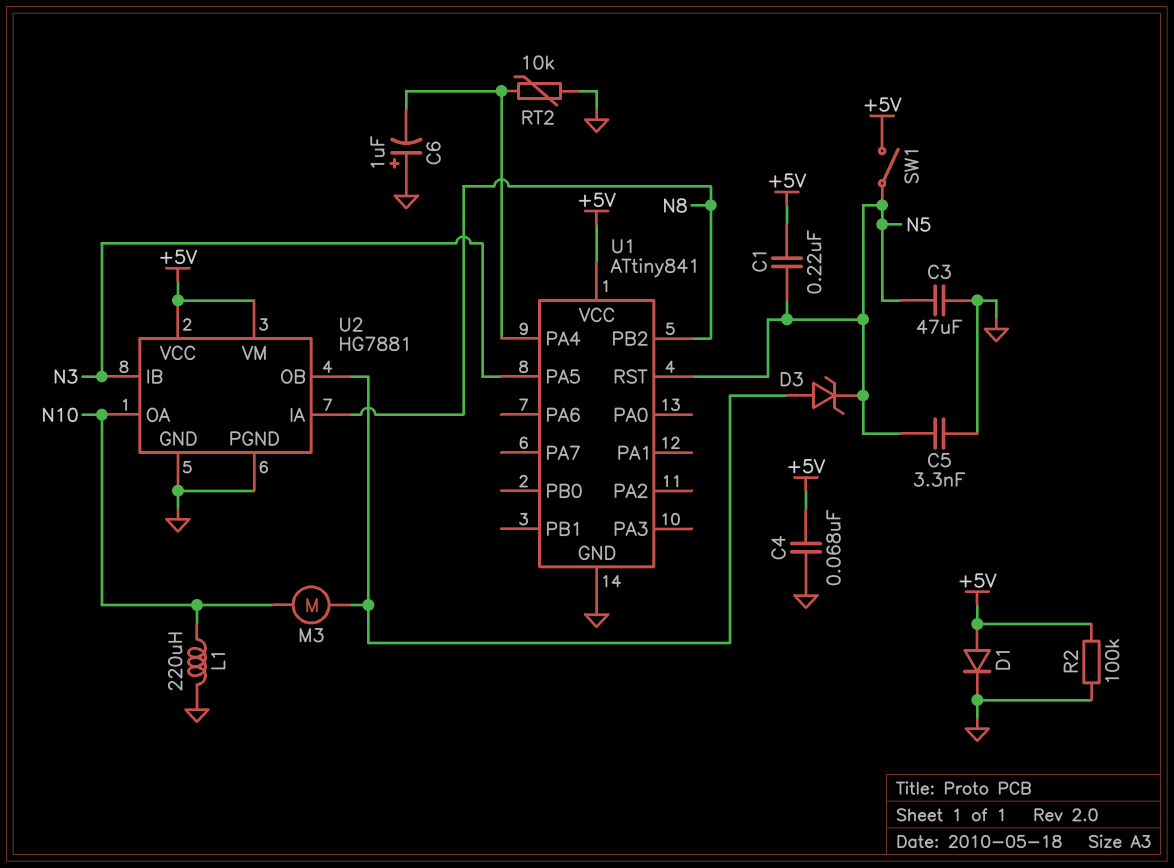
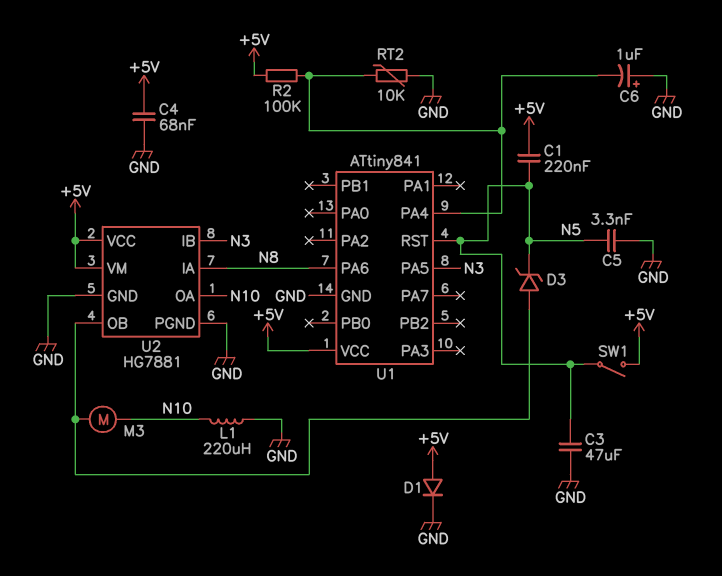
R2: 100k (+5V, GND) -> 100k (+5V, U1/PA4)
U1 pin PA6: none -> N8
U1 pin PB2: N8 -> none

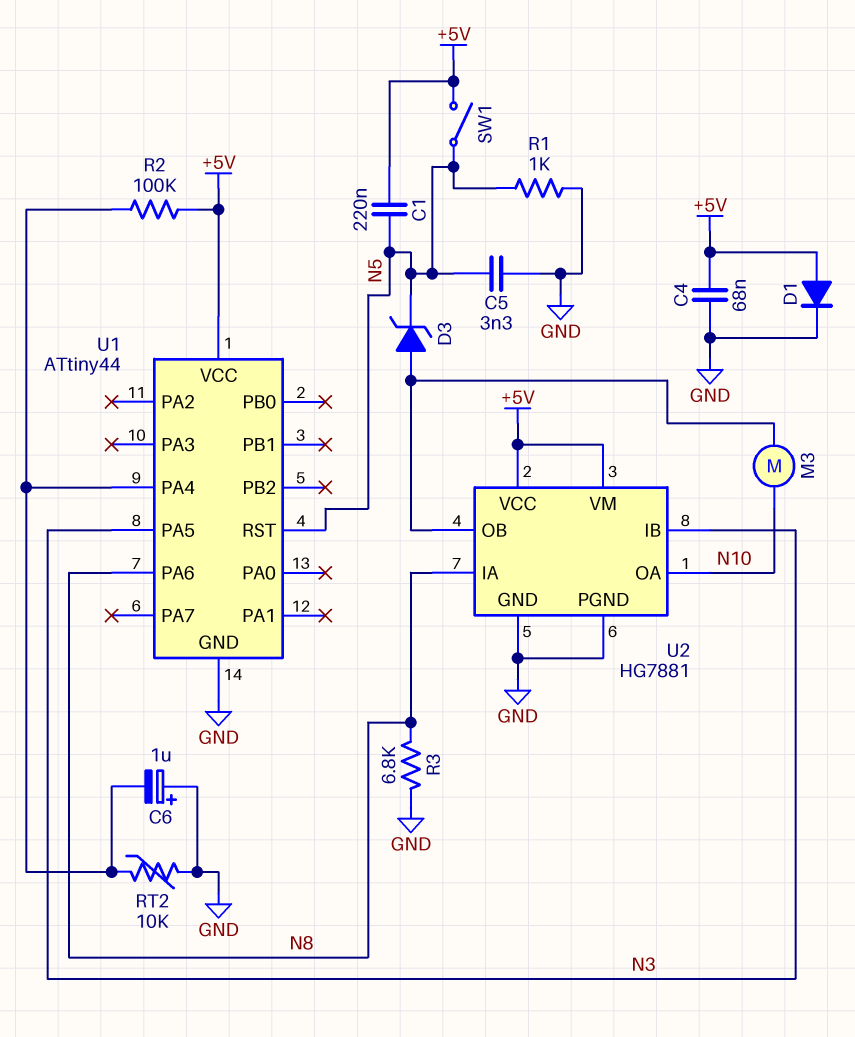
C3: 47uF (GND, N5) -> none
L1: 220uH (GND, N10) -> none
R1: none -> 1k (GND, N5)
R3: none -> 6.8k (GND, N8)
U1: ATtiny841 -> ATtiny44

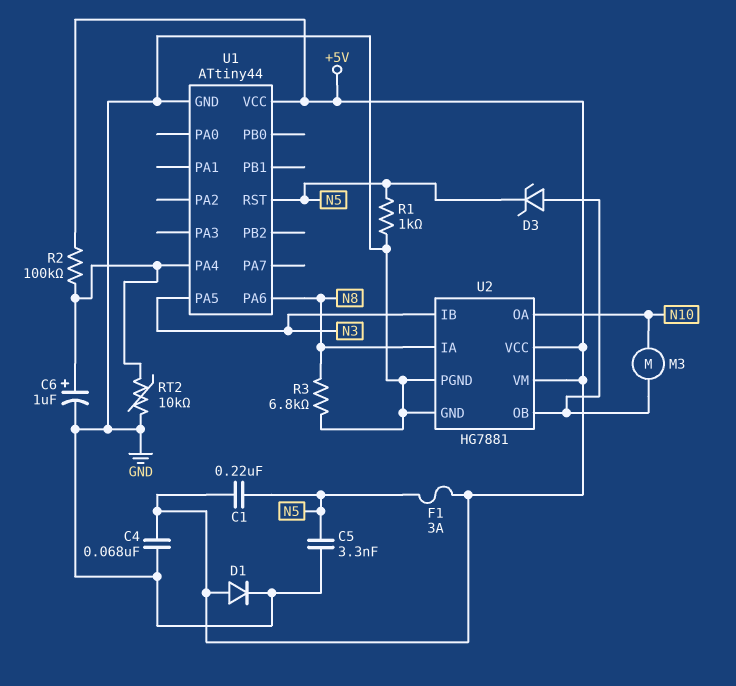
C6: 1uF (plus GND, minus U1/PA4) -> 1uF (plus U1/PA4, minus GND)
F1: none -> 3A (+5V, N5)
SW1: switch (+5V, N5) -> none

